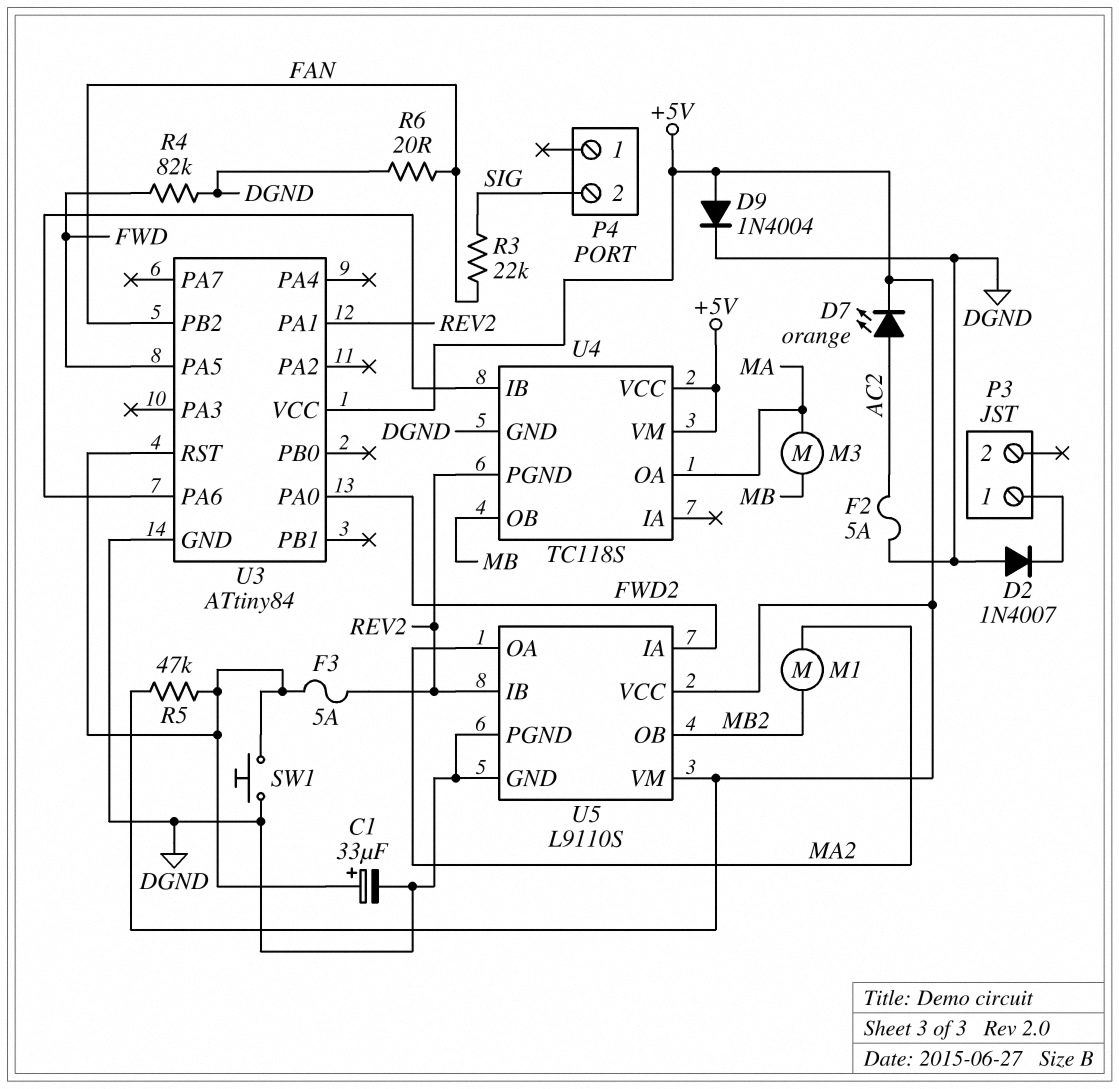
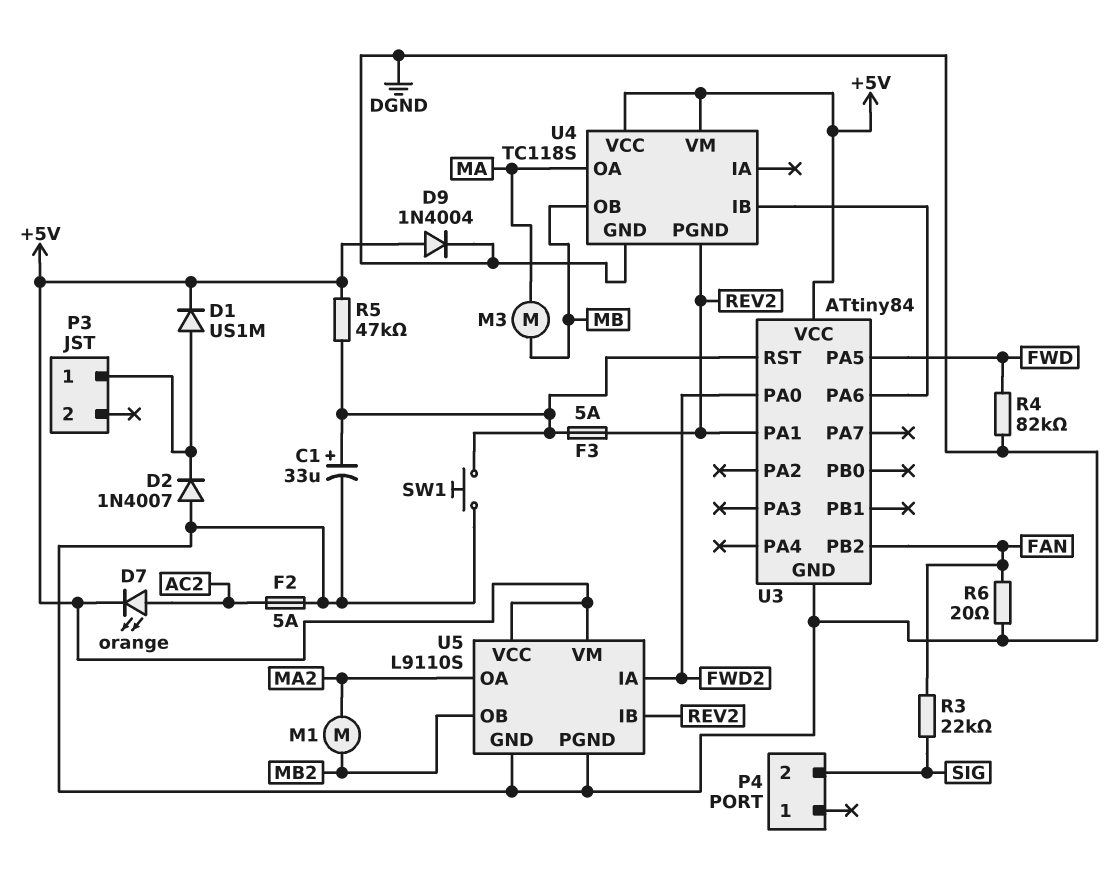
D1: none -> diode US1M (A P3/1, K +5V)

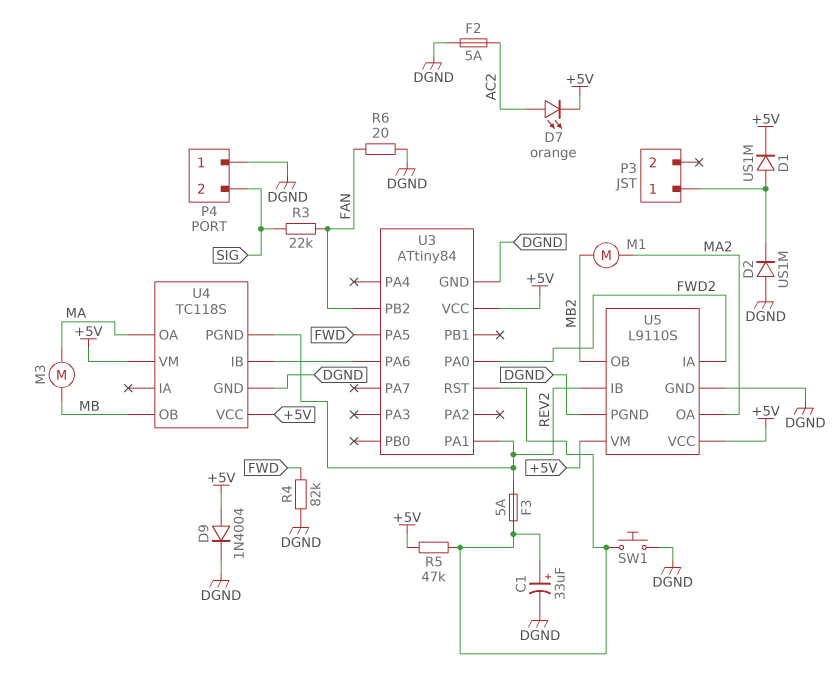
D2: diode 1N4007 (A DGND, K P3/1) -> diode US1M (A DGND, K P3/1)
P4 pin 1: none -> DGND

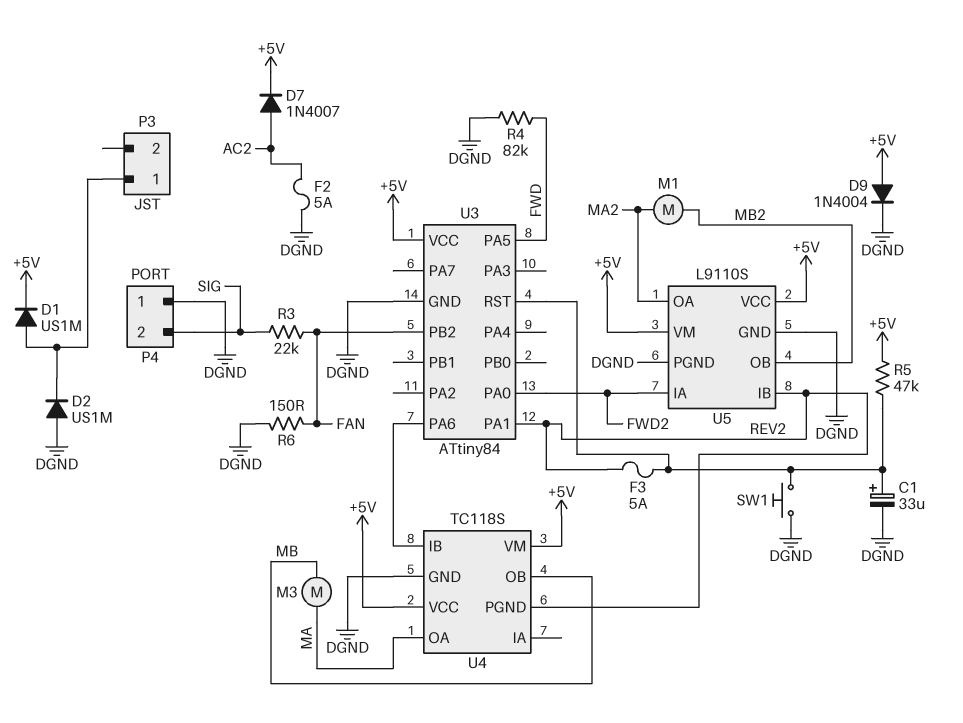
D7: LED orange (A AC2, K +5V) -> diode 1N4007 (A AC2, K +5V)
R6: 20 (DGND, FAN) -> 150 (DGND, FAN)

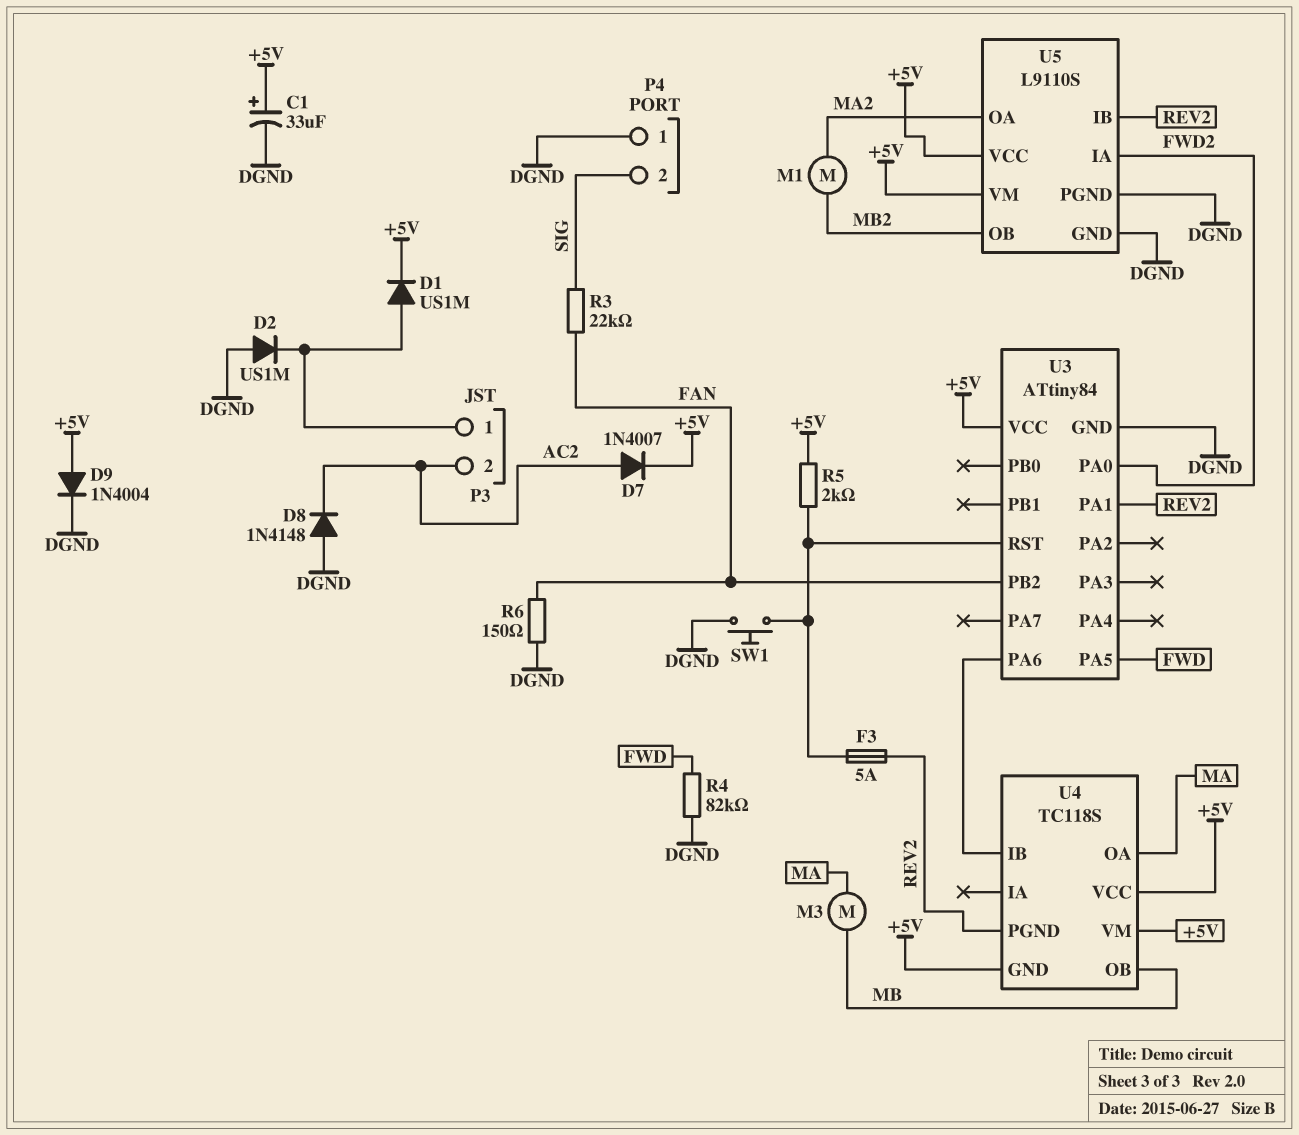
C1: 33uF (plus U3/RST, minus DGND) -> 33uF (plus +5V, minus DGND)
D8: none -> diode 1N4148 (A DGND, K AC2)
F2: 5A (AC2, DGND) -> none
P3 pin 2: none -> AC2
R5: 47k (+5V, U3/RST) -> 2k (+5V, U3/RST)
U4 pin GND: DGND -> +5V

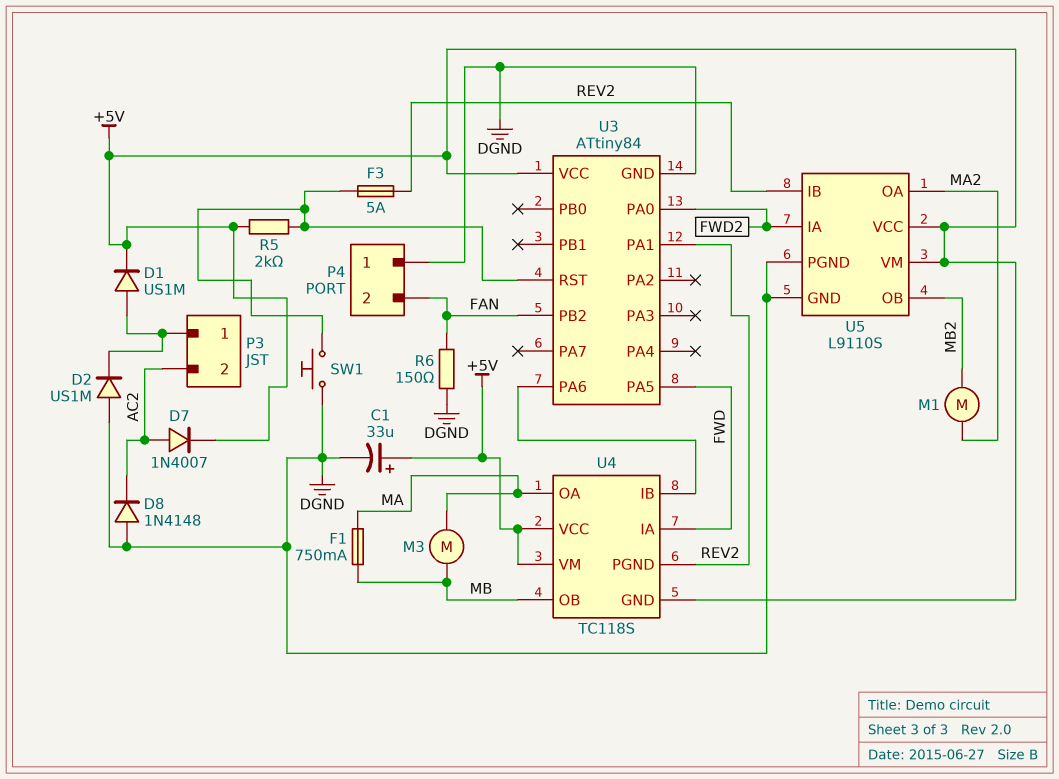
D9: diode 1N4004 (A +5V, K DGND) -> none
F1: none -> 750mA (MA, MB)
P4 pin 2: SIG -> FAN
R3: 22k (FAN, SIG) -> none
R4: 82k (DGND, FWD) -> none
U4 pin IA: none -> FWD

